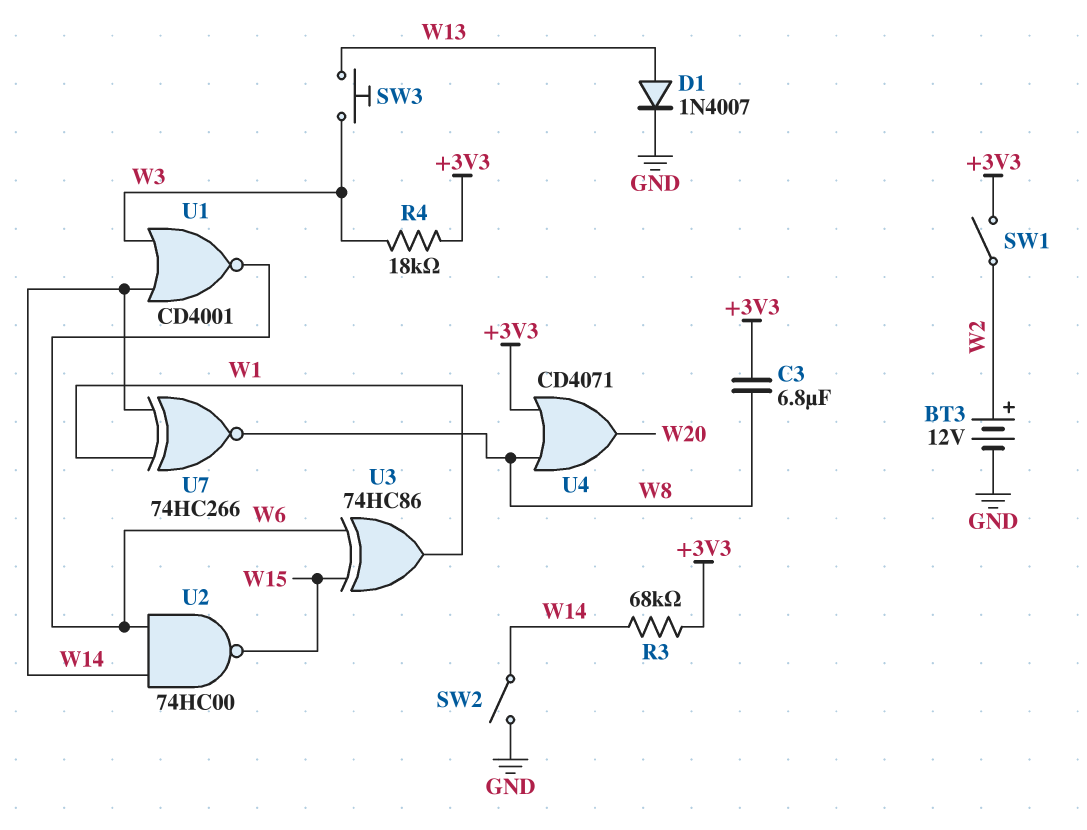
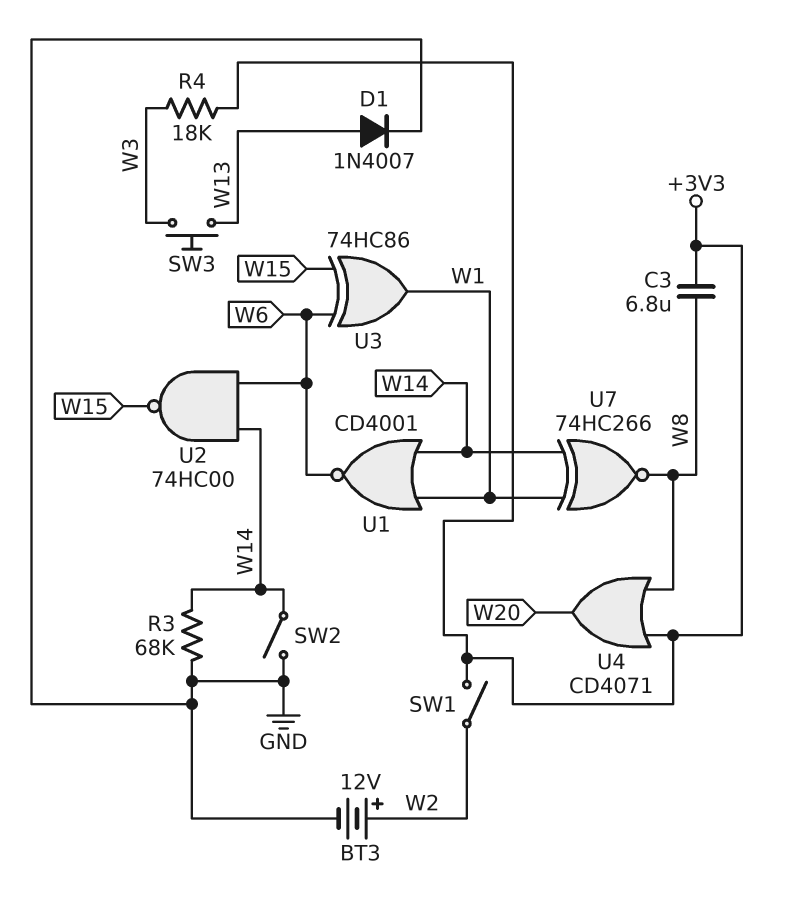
R3: 68k (+3V3, W14) -> 68k (GND, W14)
U1: NOR CD4001 (in W3, in W14, out W6) -> NOR CD4001 (in W1, in W14, out W6)

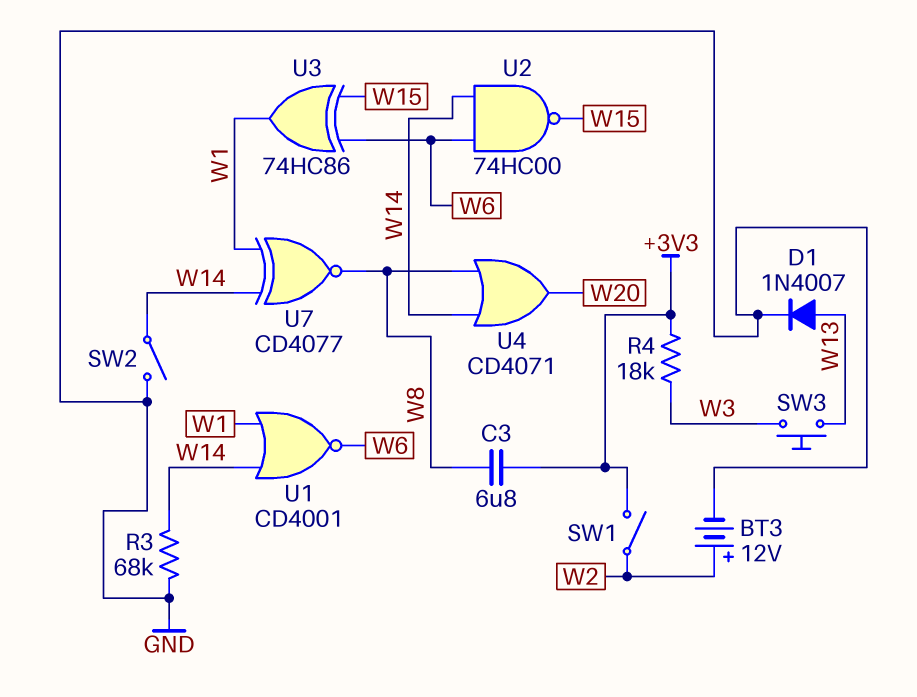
U4: OR CD4071 (in +3V3, in W8, out W20) -> OR CD4071 (in W8, in W14, out W20)
U7: XNOR 74HC266 (in W1, in W14, out W8) -> XNOR CD4077 (in W1, in W14, out W8)

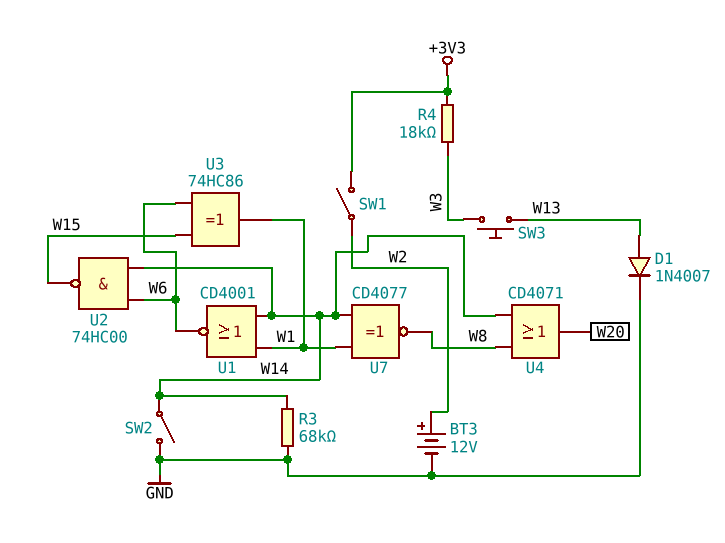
C3: 6.8uF (+3V3, W8) -> none

